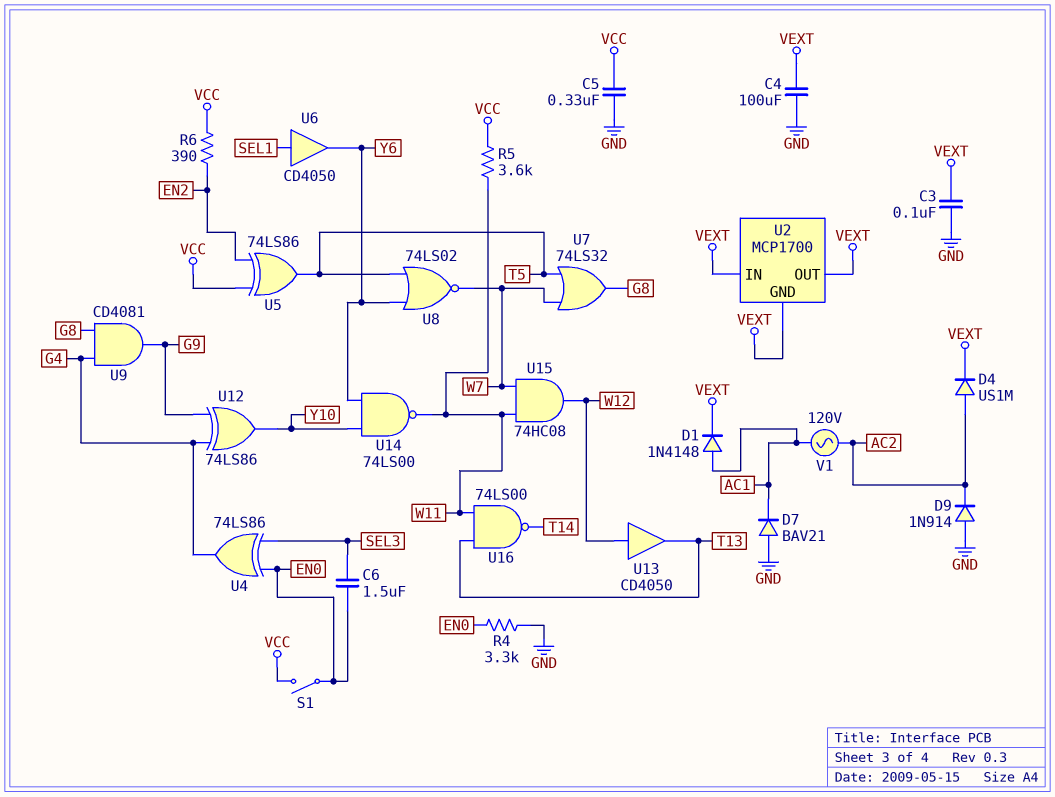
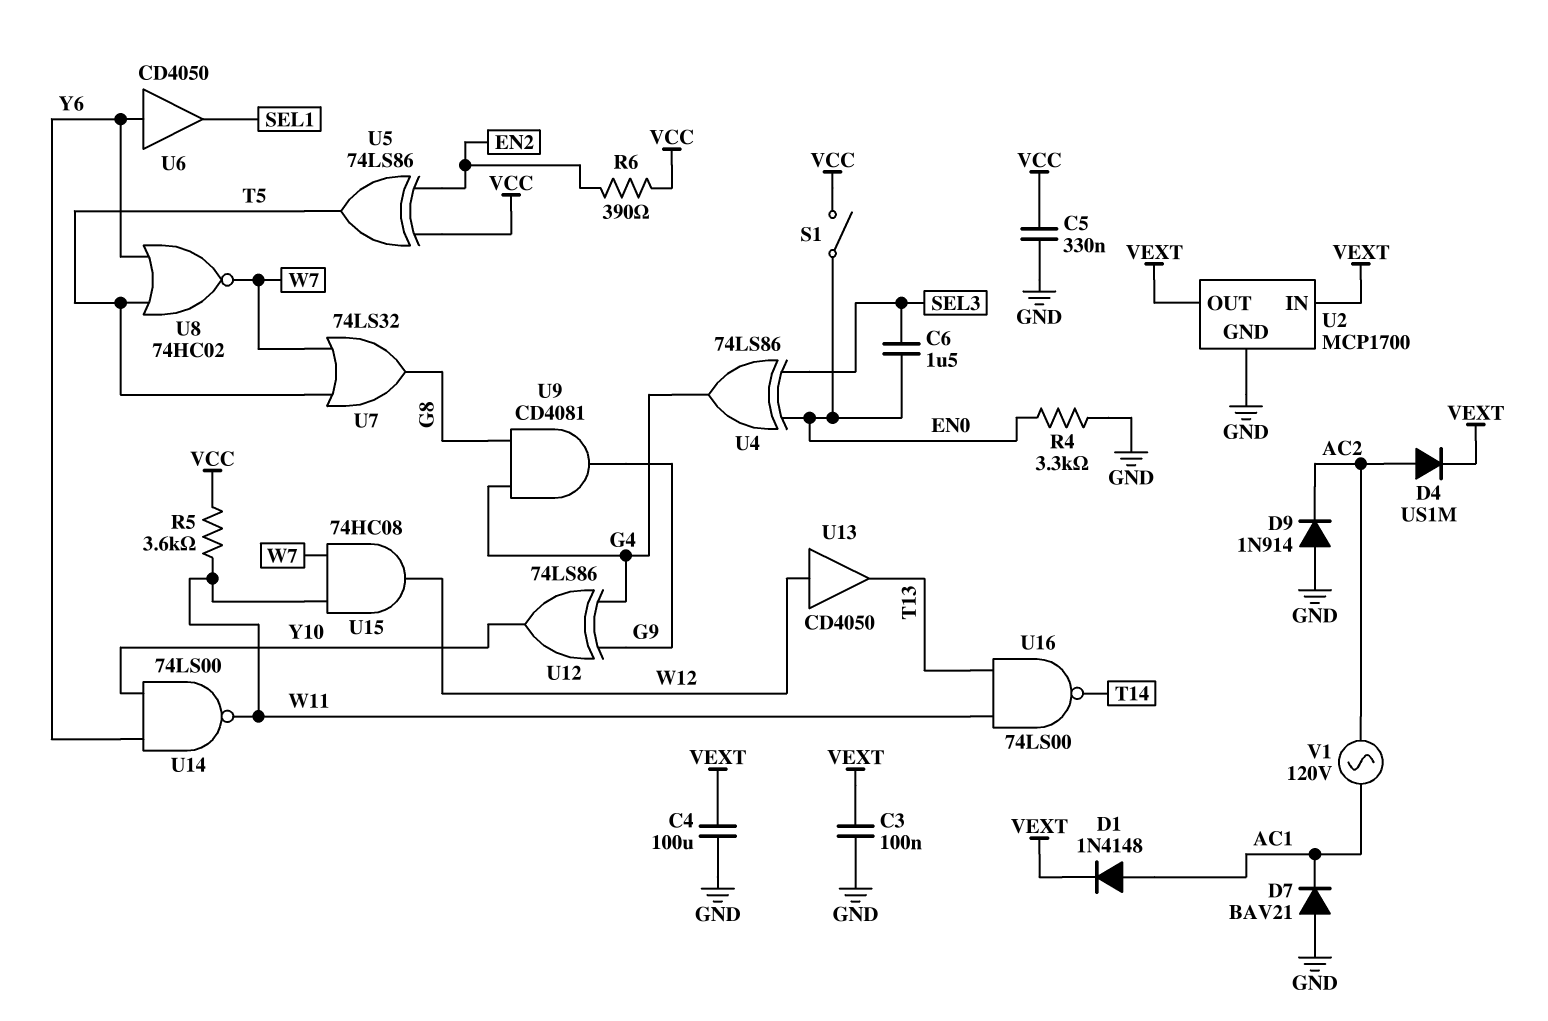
U2 pin GND: VEXT -> GND
U6: buffer CD4050 (in SEL1, out Y6) -> buffer CD4050 (in Y6, out SEL1)
U8: NOR 74LS02 (in T5, in Y6, out W7) -> NOR 74HC02 (in T5, in Y6, out W7)

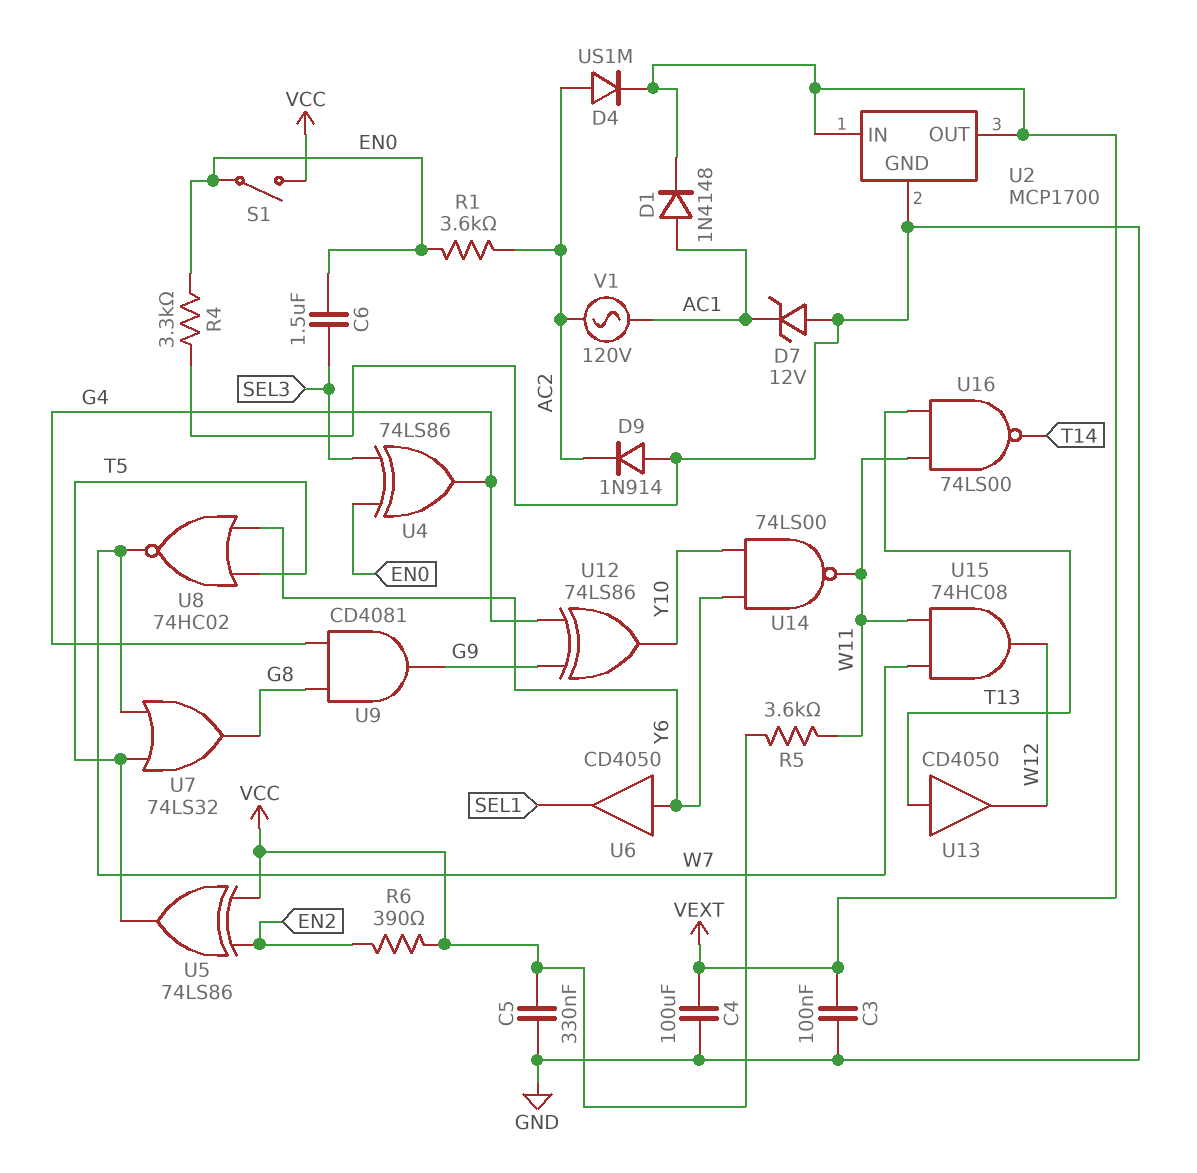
D7: diode BAV21 (A GND, K AC1) -> zener 12V (A GND, K AC1)
R1: none -> 3.6k (AC2, EN0)
U13: buffer CD4050 (in W12, out T13) -> buffer CD4050 (in T13, out W12)

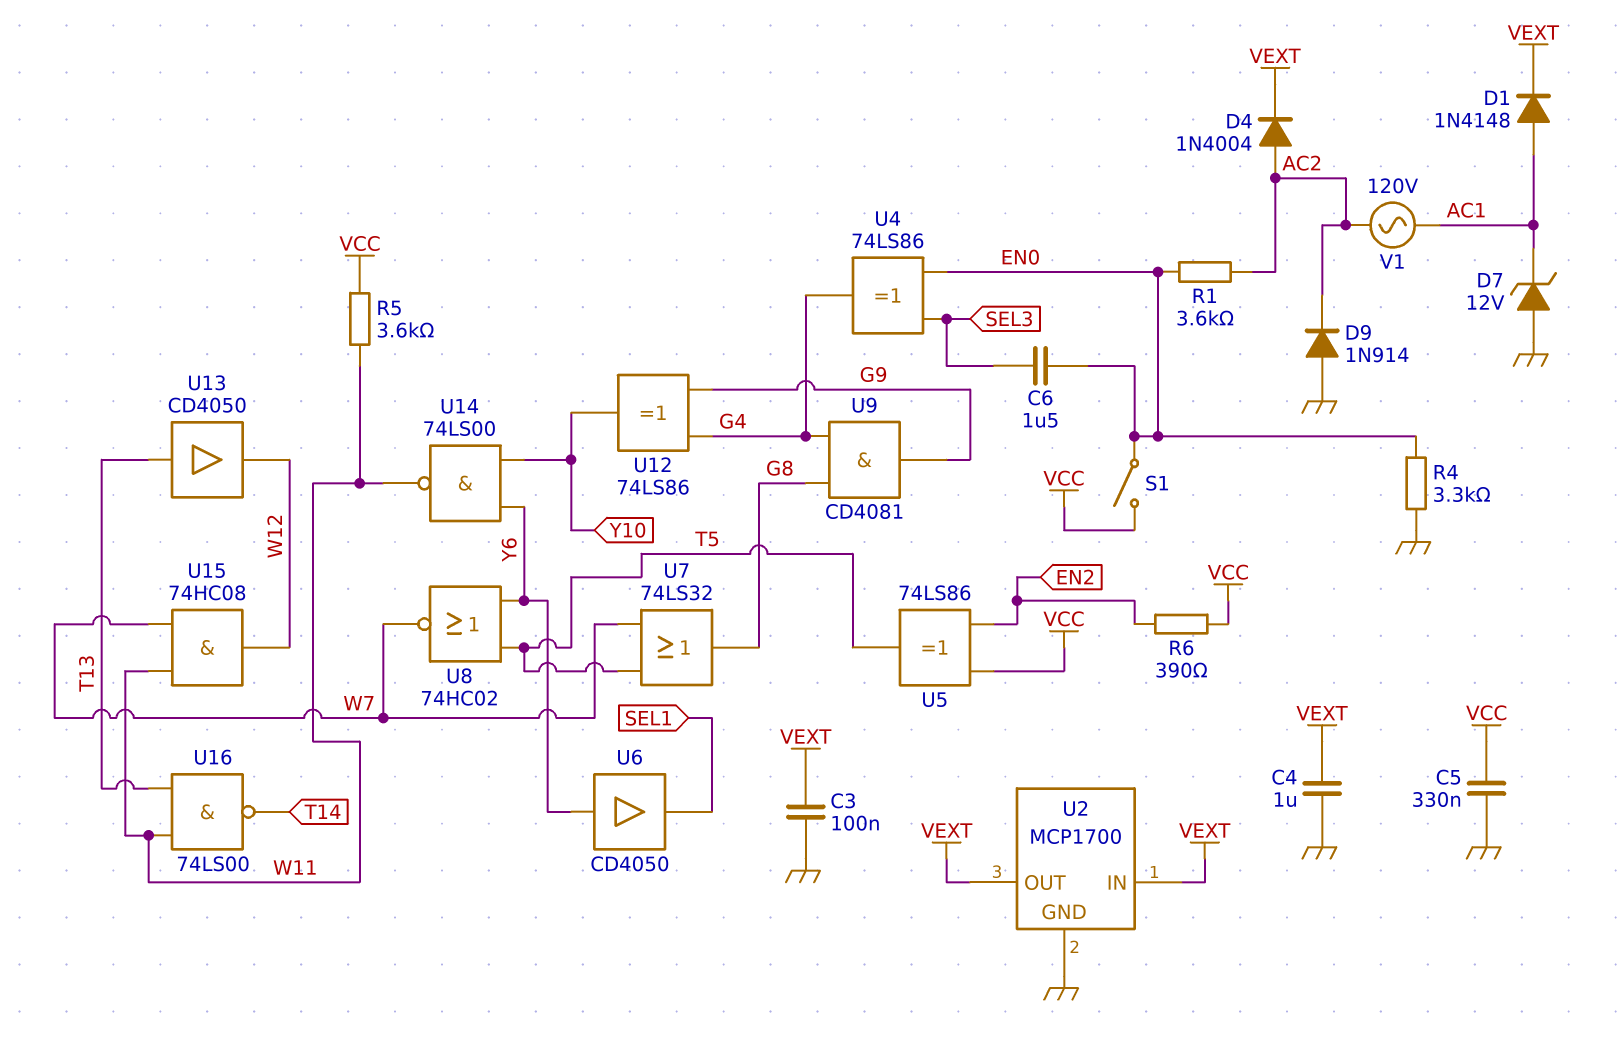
C4: 100uF (GND, VEXT) -> 1uF (GND, VEXT)
D4: diode US1M (A AC2, K VEXT) -> diode 1N4004 (A AC2, K VEXT)

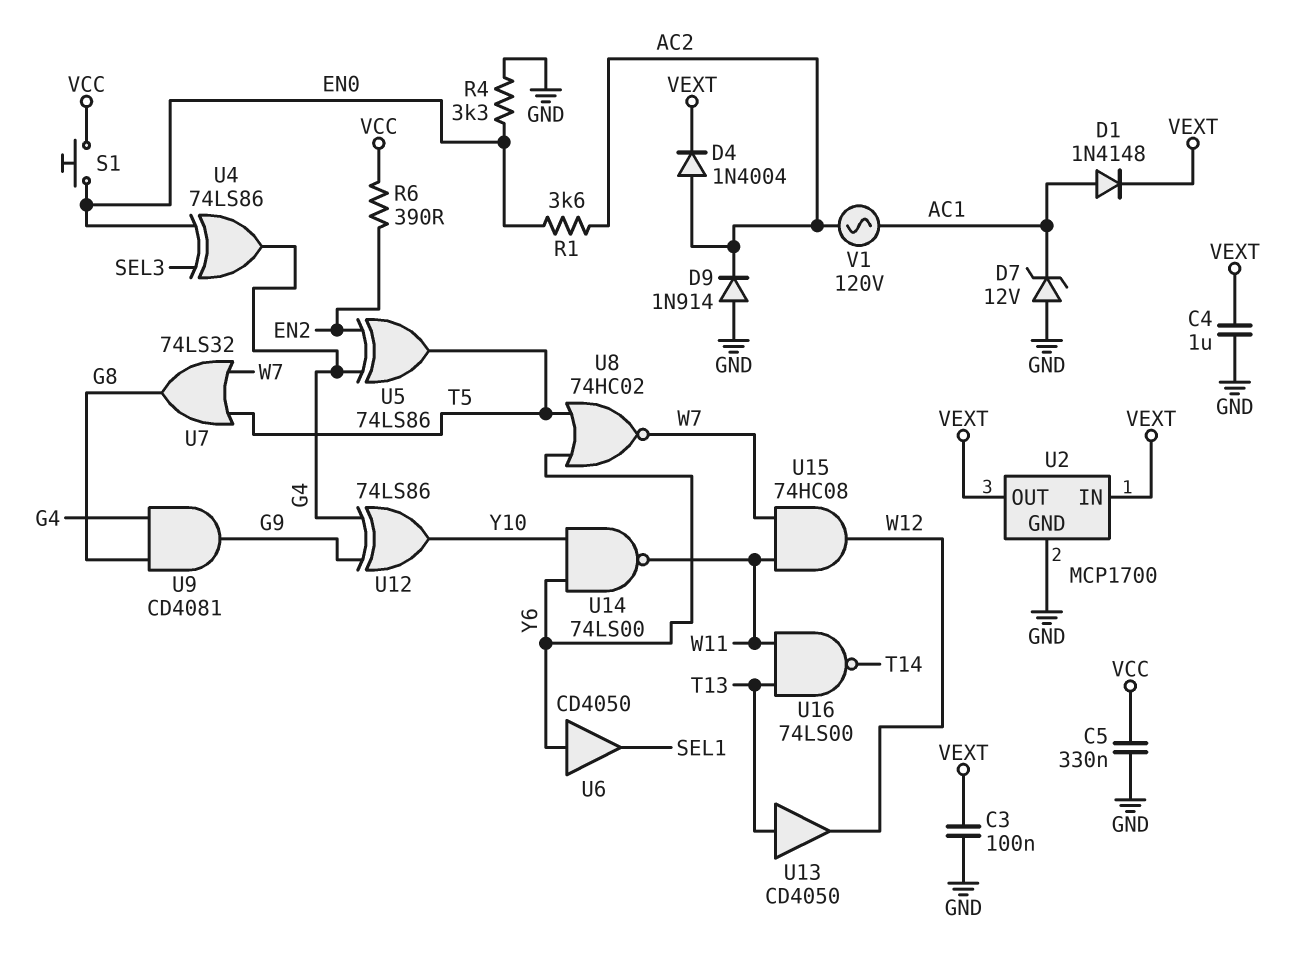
C6: 1.5uF (EN0, SEL3) -> none
R5: 3.6k (VCC, W11) -> none
S1: switch (EN0, VCC) -> button (EN0, VCC)
U5: XOR 74LS86 (in EN2, in VCC, out T5) -> XOR 74LS86 (in EN2, in G4, out T5)

